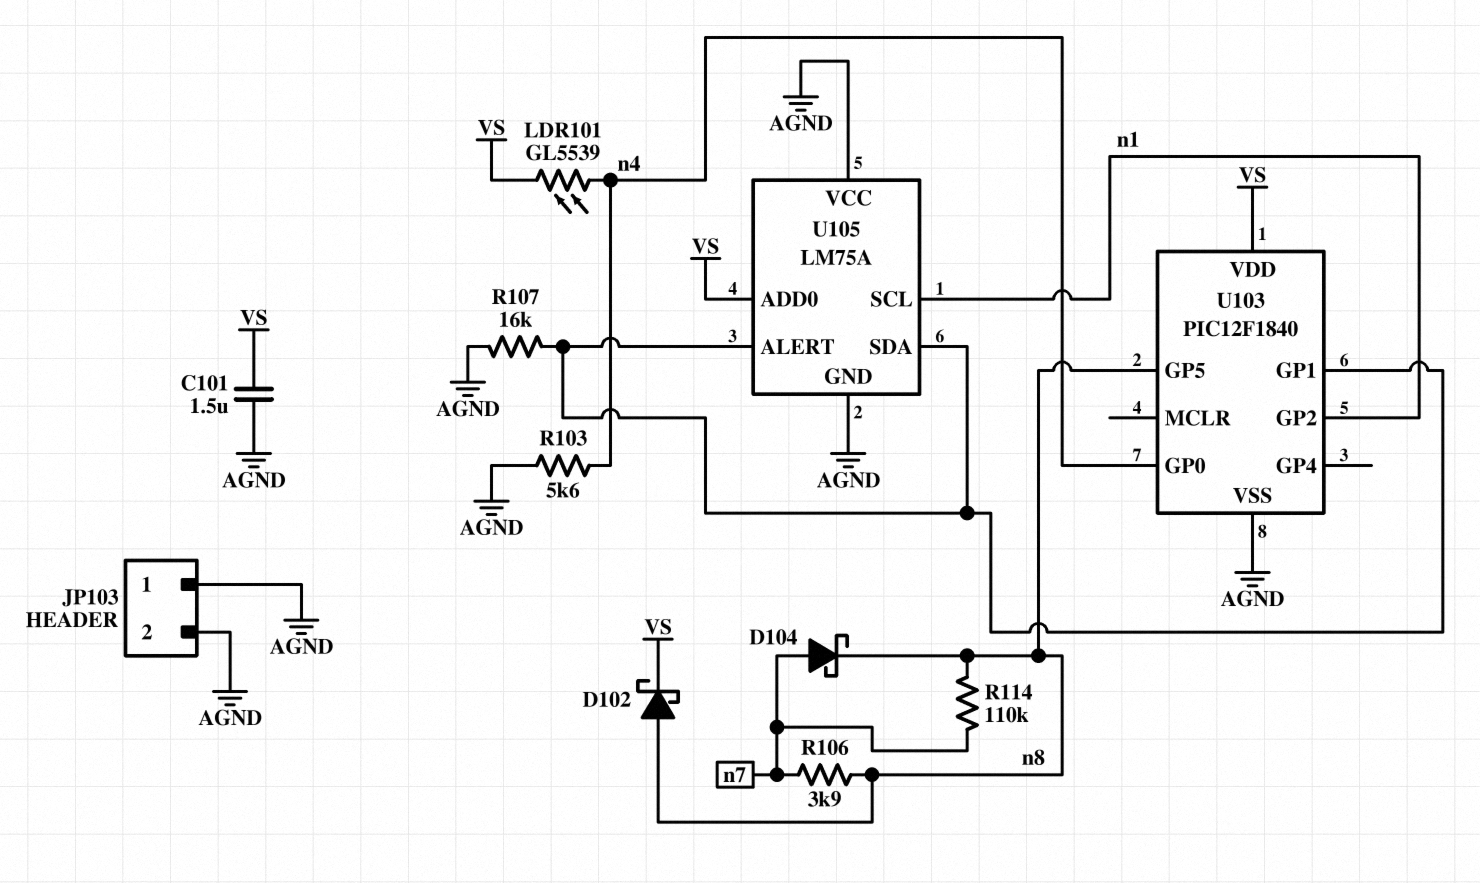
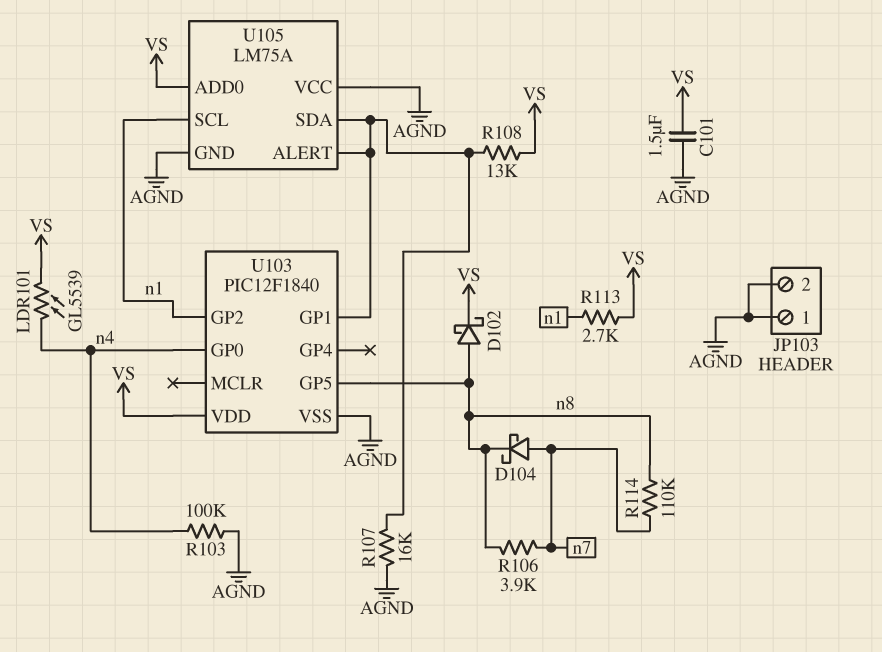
R103: 5.6k (AGND, n4) -> 100k (AGND, n4)
R108: none -> 13k (U103/GP1, VS)
R113: none -> 2.7k (VS, n1)

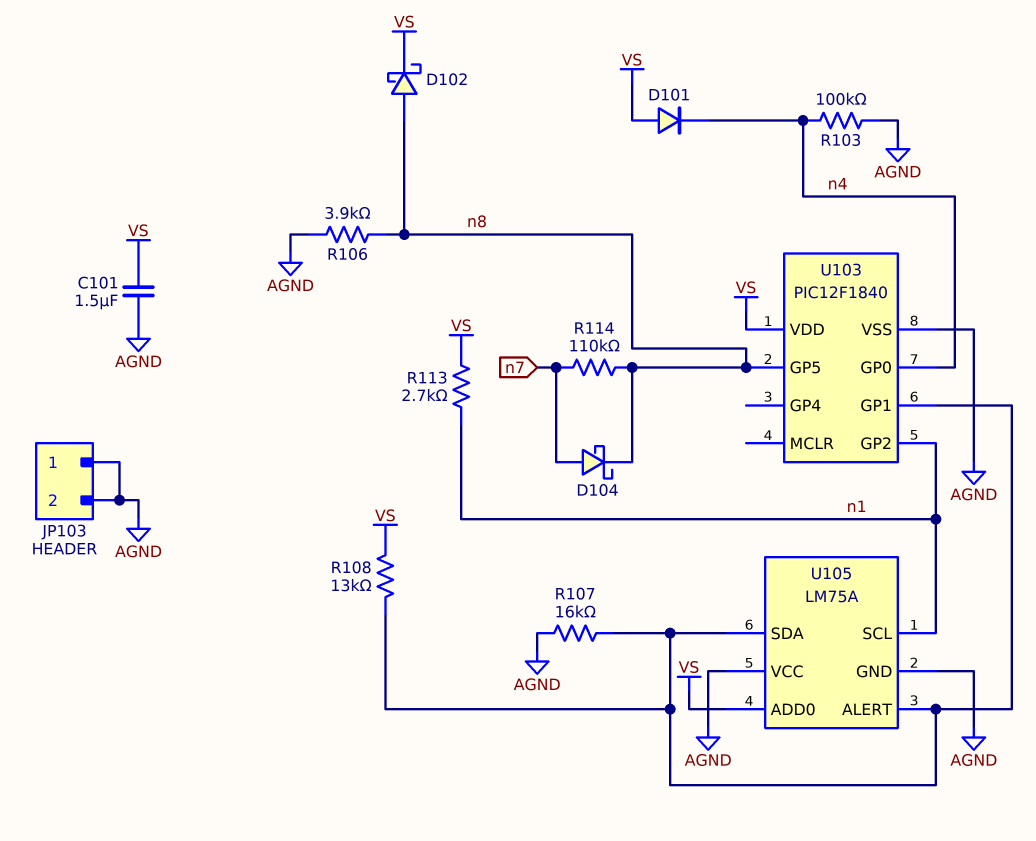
D101: none -> diode (A VS, K n4)
LDR101: GL5539 (VS, n4) -> none
R106: 3.9k (n7, n8) -> 3.9k (AGND, n8)

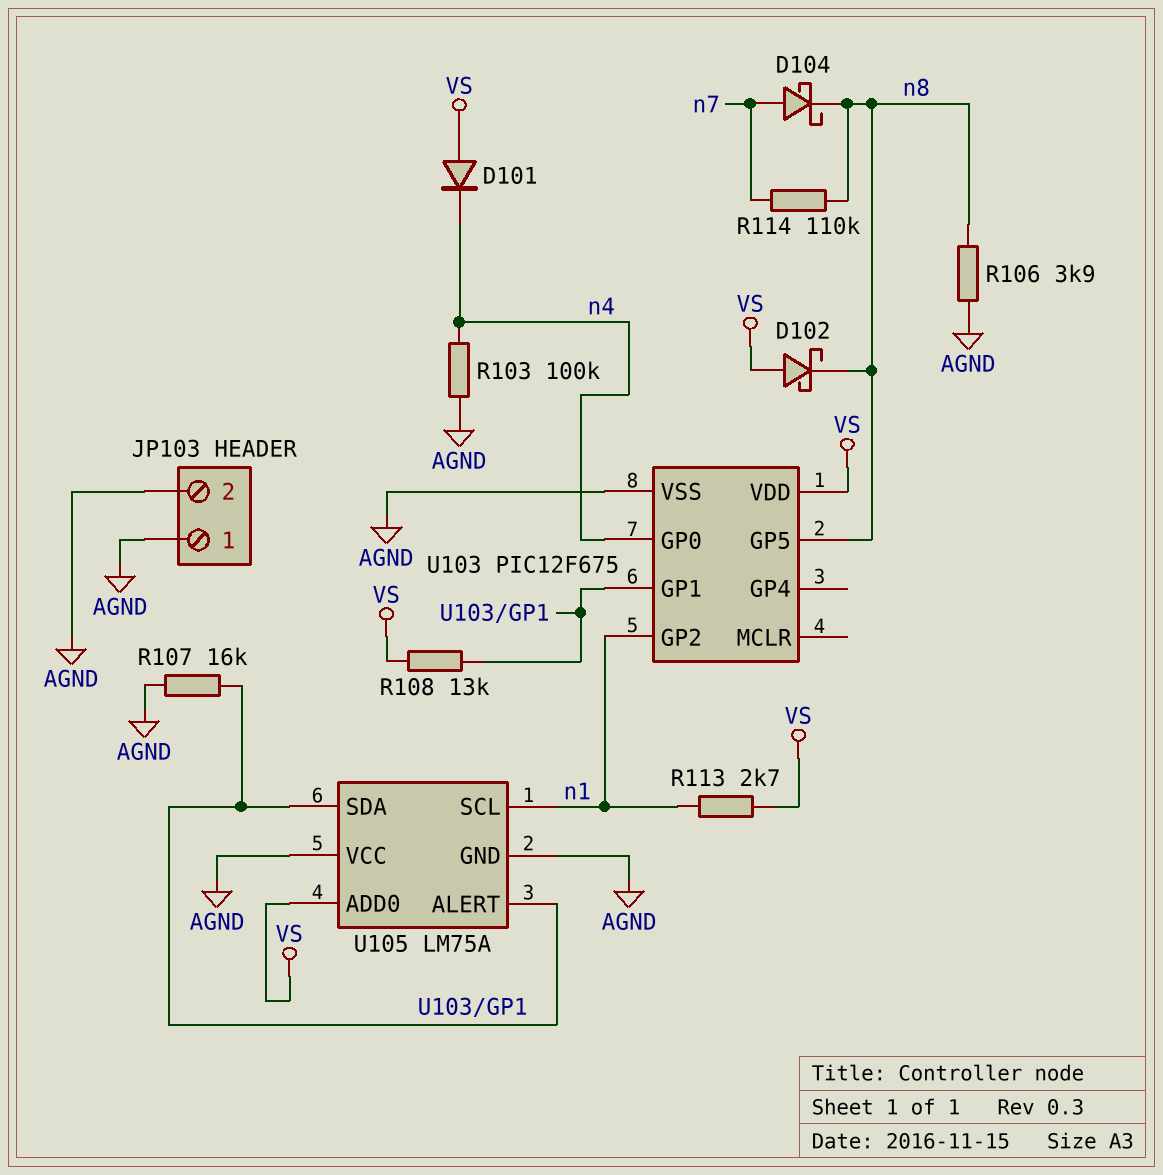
C101: 1.5uF (AGND, VS) -> none
D102: schottky (A n8, K VS) -> schottky (A VS, K n8)
U103: PIC12F1840 -> PIC12F675

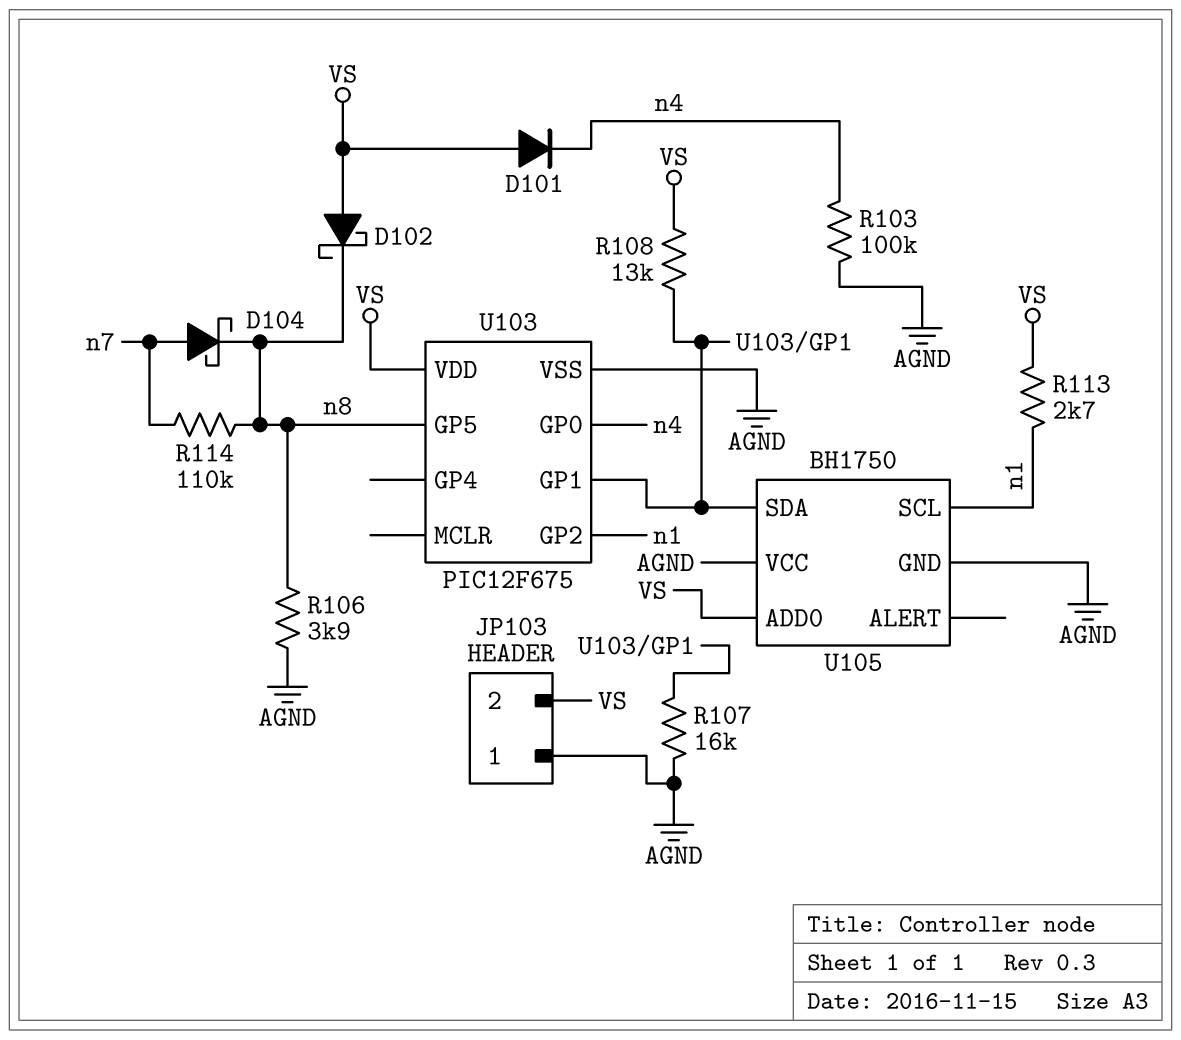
JP103 pin 2: AGND -> VS
U105: LM75A -> BH1750
U105 pin ALERT: U103/GP1 -> none

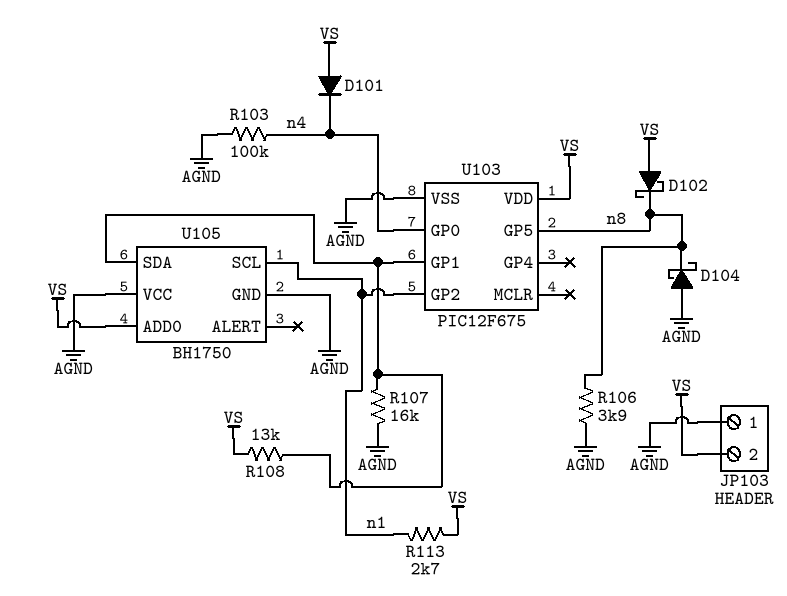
D104: schottky (A n7, K n8) -> schottky (A AGND, K n8)
R114: 110k (n7, n8) -> none

